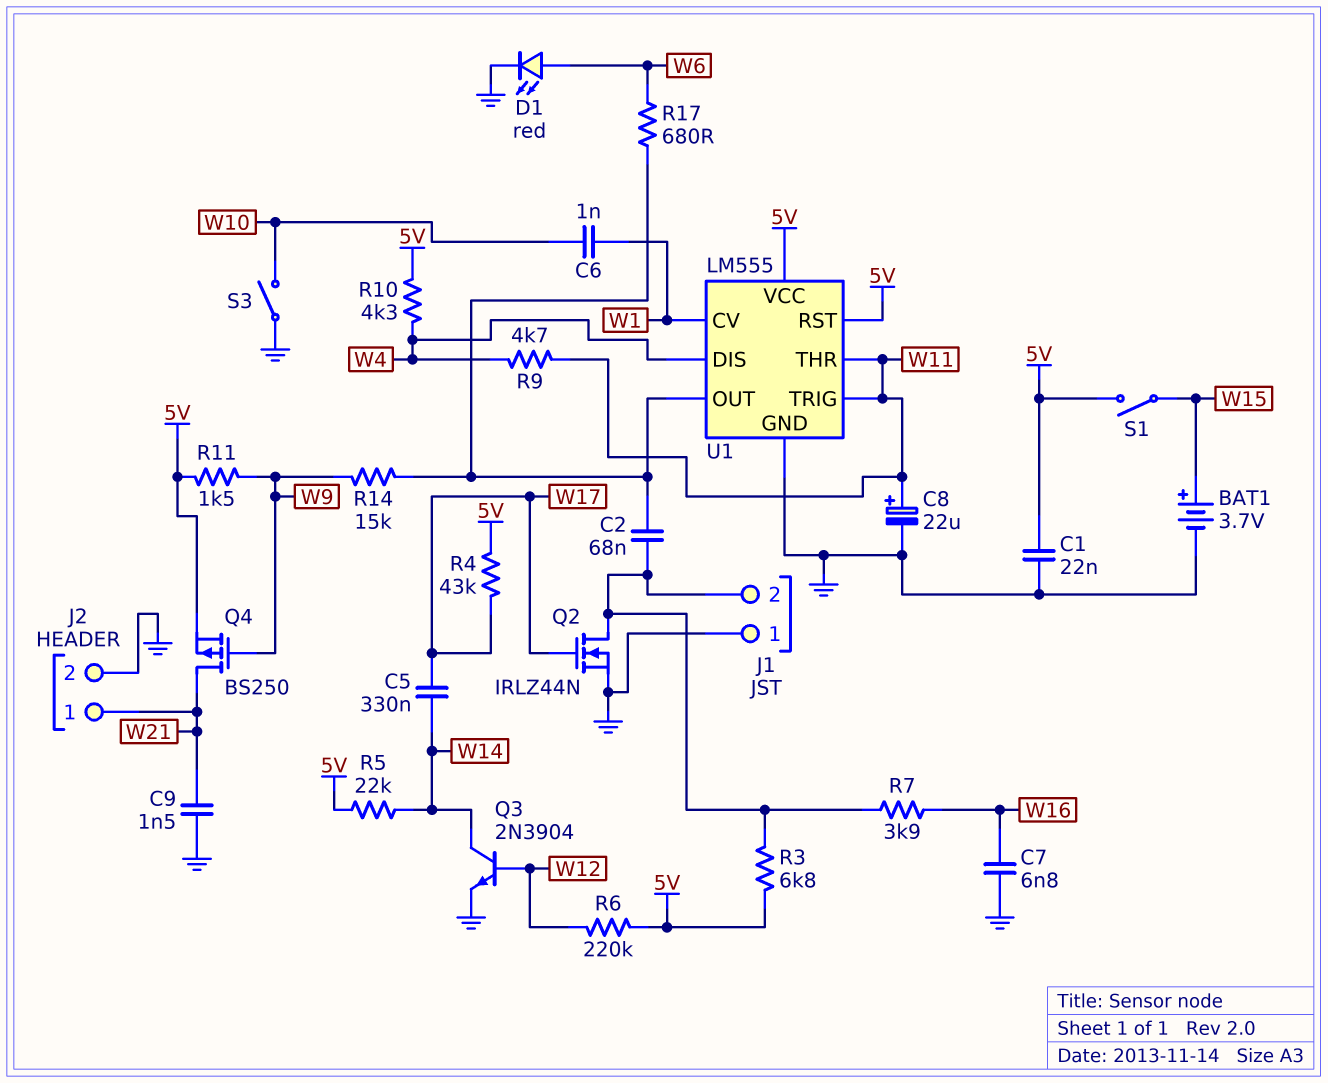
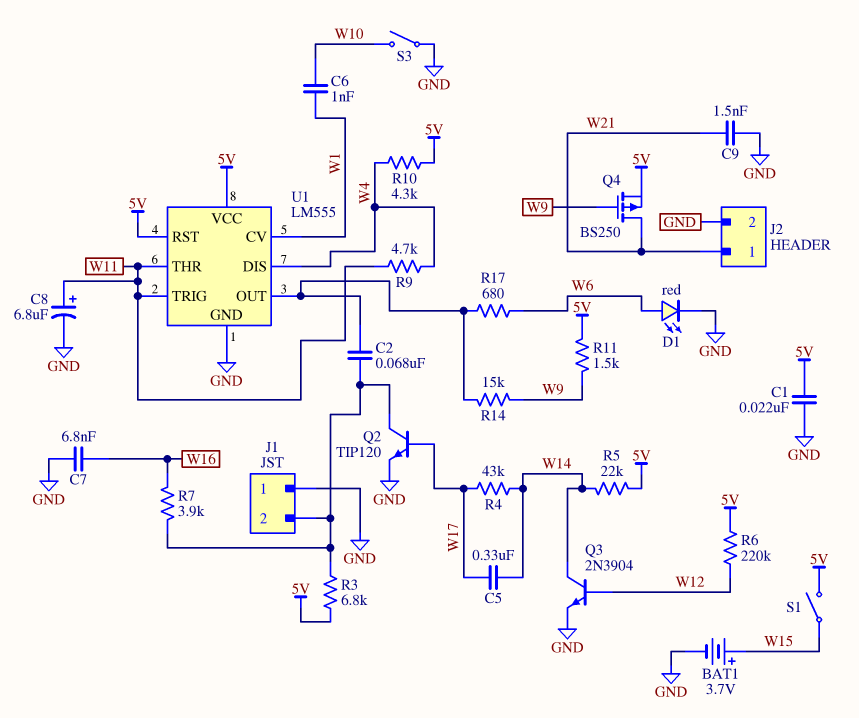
C8: 22uF (plus W11, minus GND) -> 6.8uF (plus W11, minus GND)
Q2: NMOS IRLZ44N (G W17, D J1/2, S GND) -> NPN TIP120 (B W17, C J1/2, E GND)
R4: 43k (5V, W17) -> 43k (W14, W17)

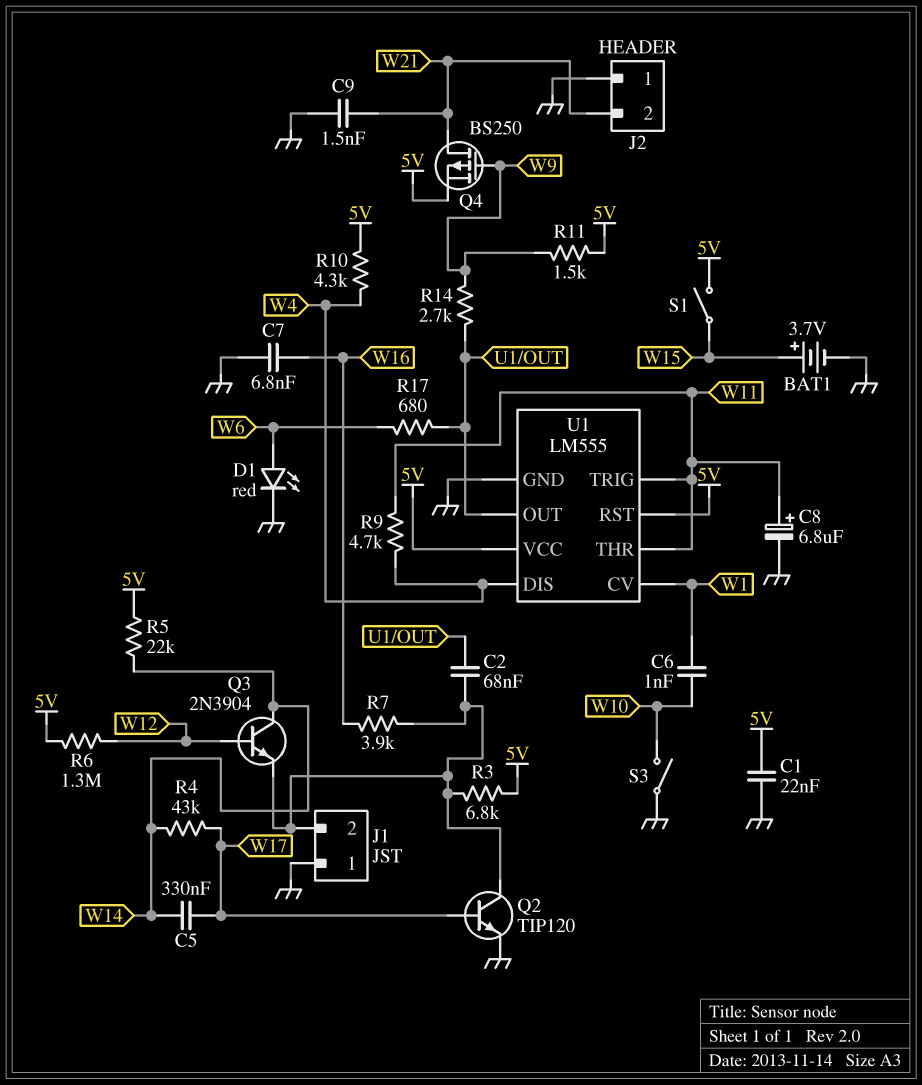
J2 pin 1: W21 -> GND
J2 pin 2: GND -> W21
Q3: NPN 2N3904 (B W12, C W14, E GND) -> NPN 2N3904 (B W12, C W14, E J1/2)
R6: 220k (5V, W12) -> 1.3M (5V, W12)
R14: 15k (U1/OUT, W9) -> 2.7k (U1/OUT, W9)

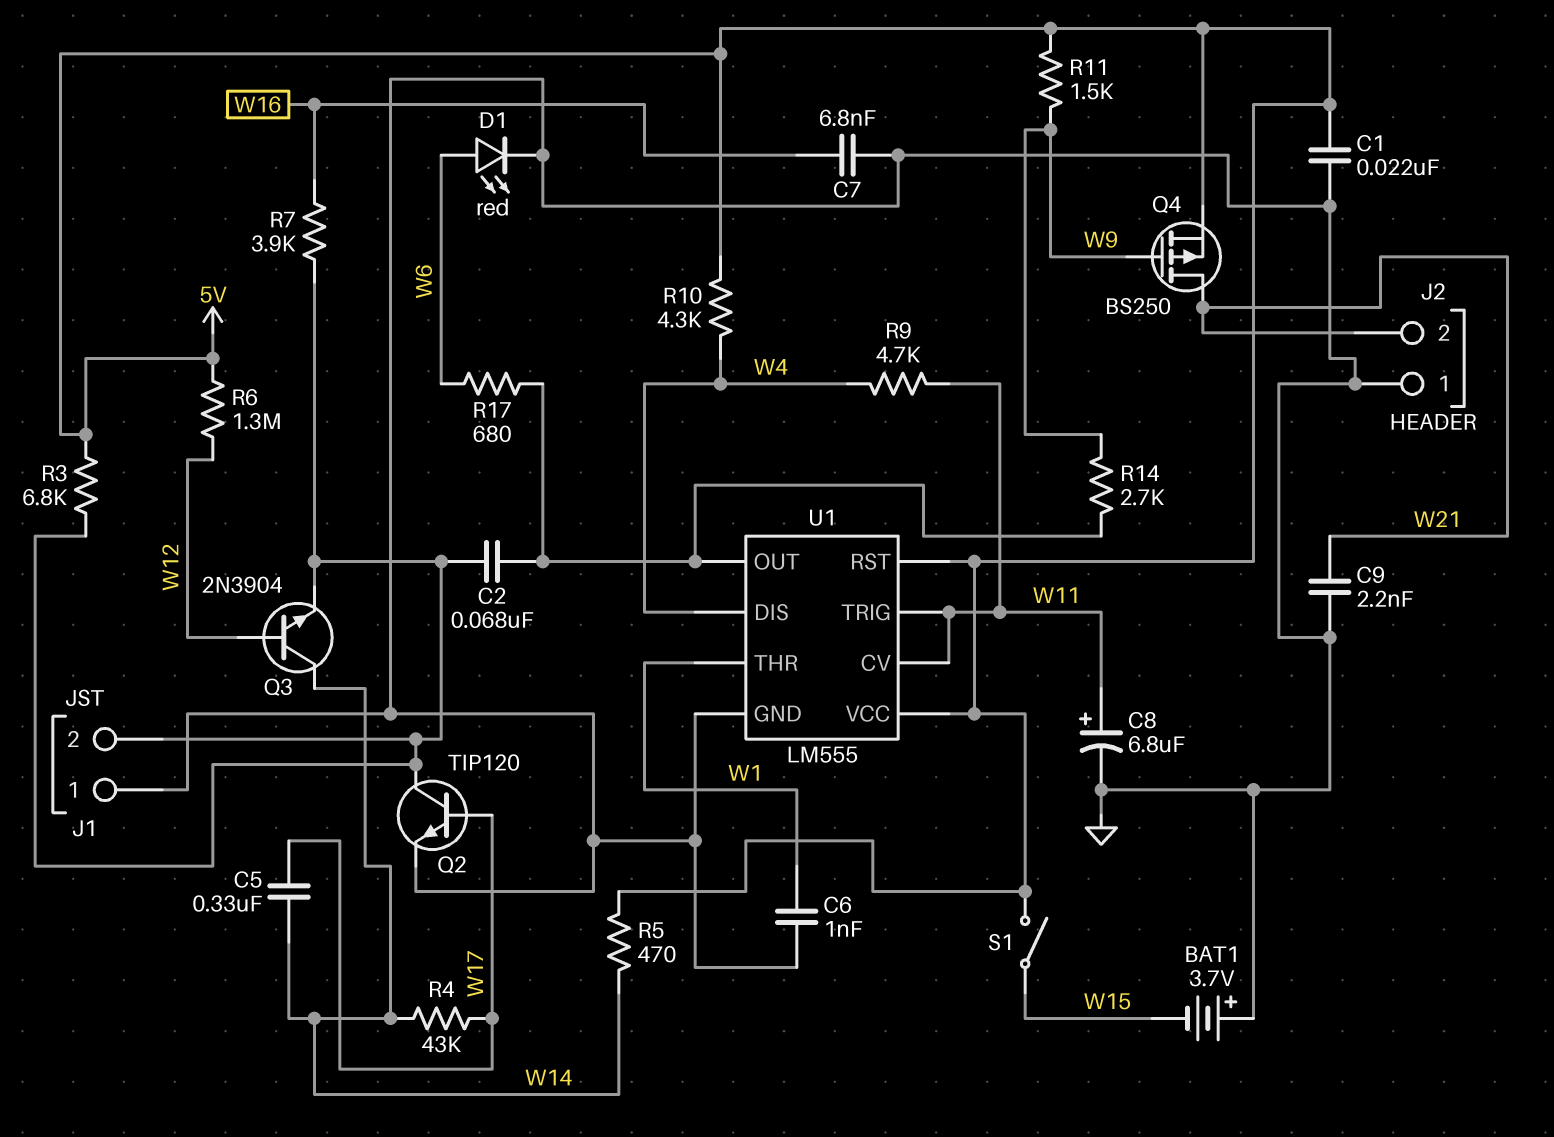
BAT1: 3.7V (plus W15, minus GND) -> 3.7V (plus GND, minus W15)
C6: 1nF (W1, W10) -> 1nF (GND, W1)
C9: 1.5nF (GND, W21) -> 2.2nF (GND, W21)
R5: 22k (5V, W14) -> 470 (5V, W14)
S3: switch (GND, W10) -> none
U1 pin CV: W1 -> W11
U1 pin THR: W11 -> W1

